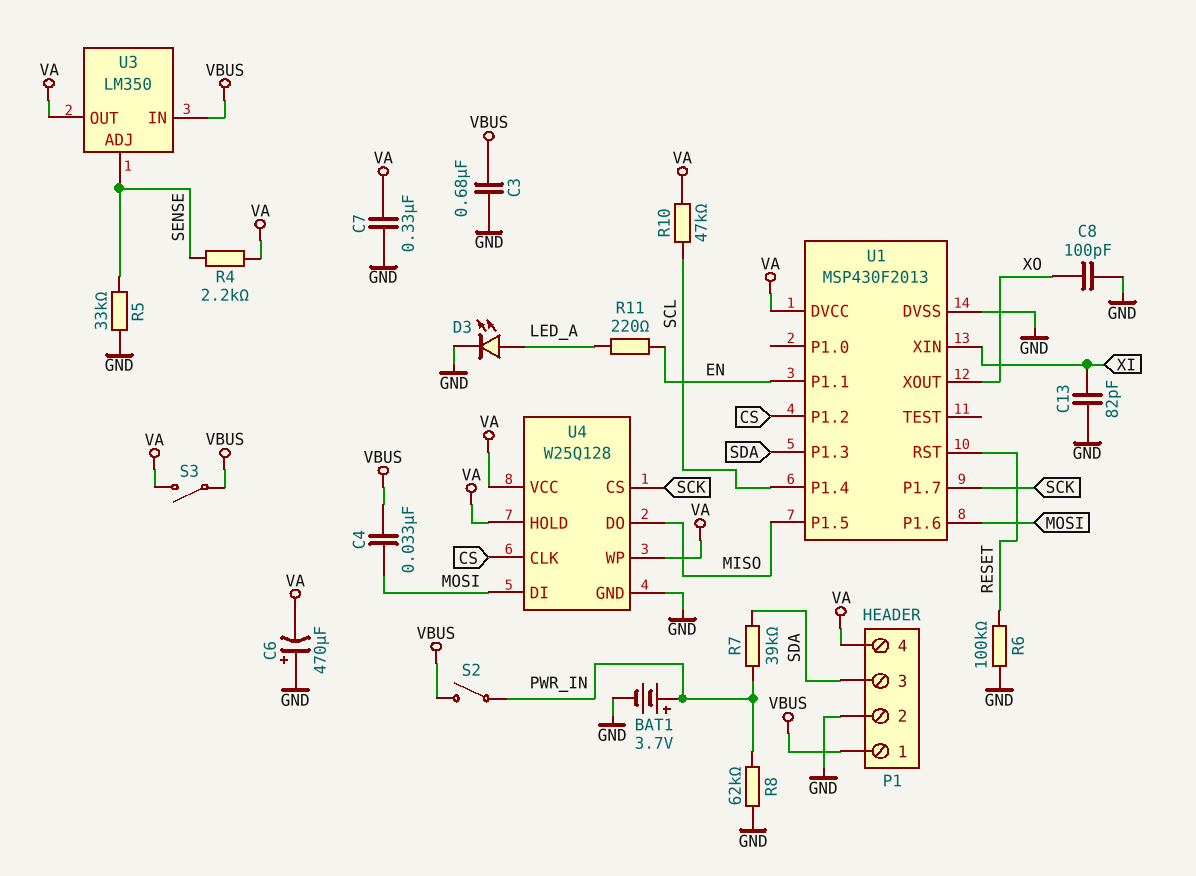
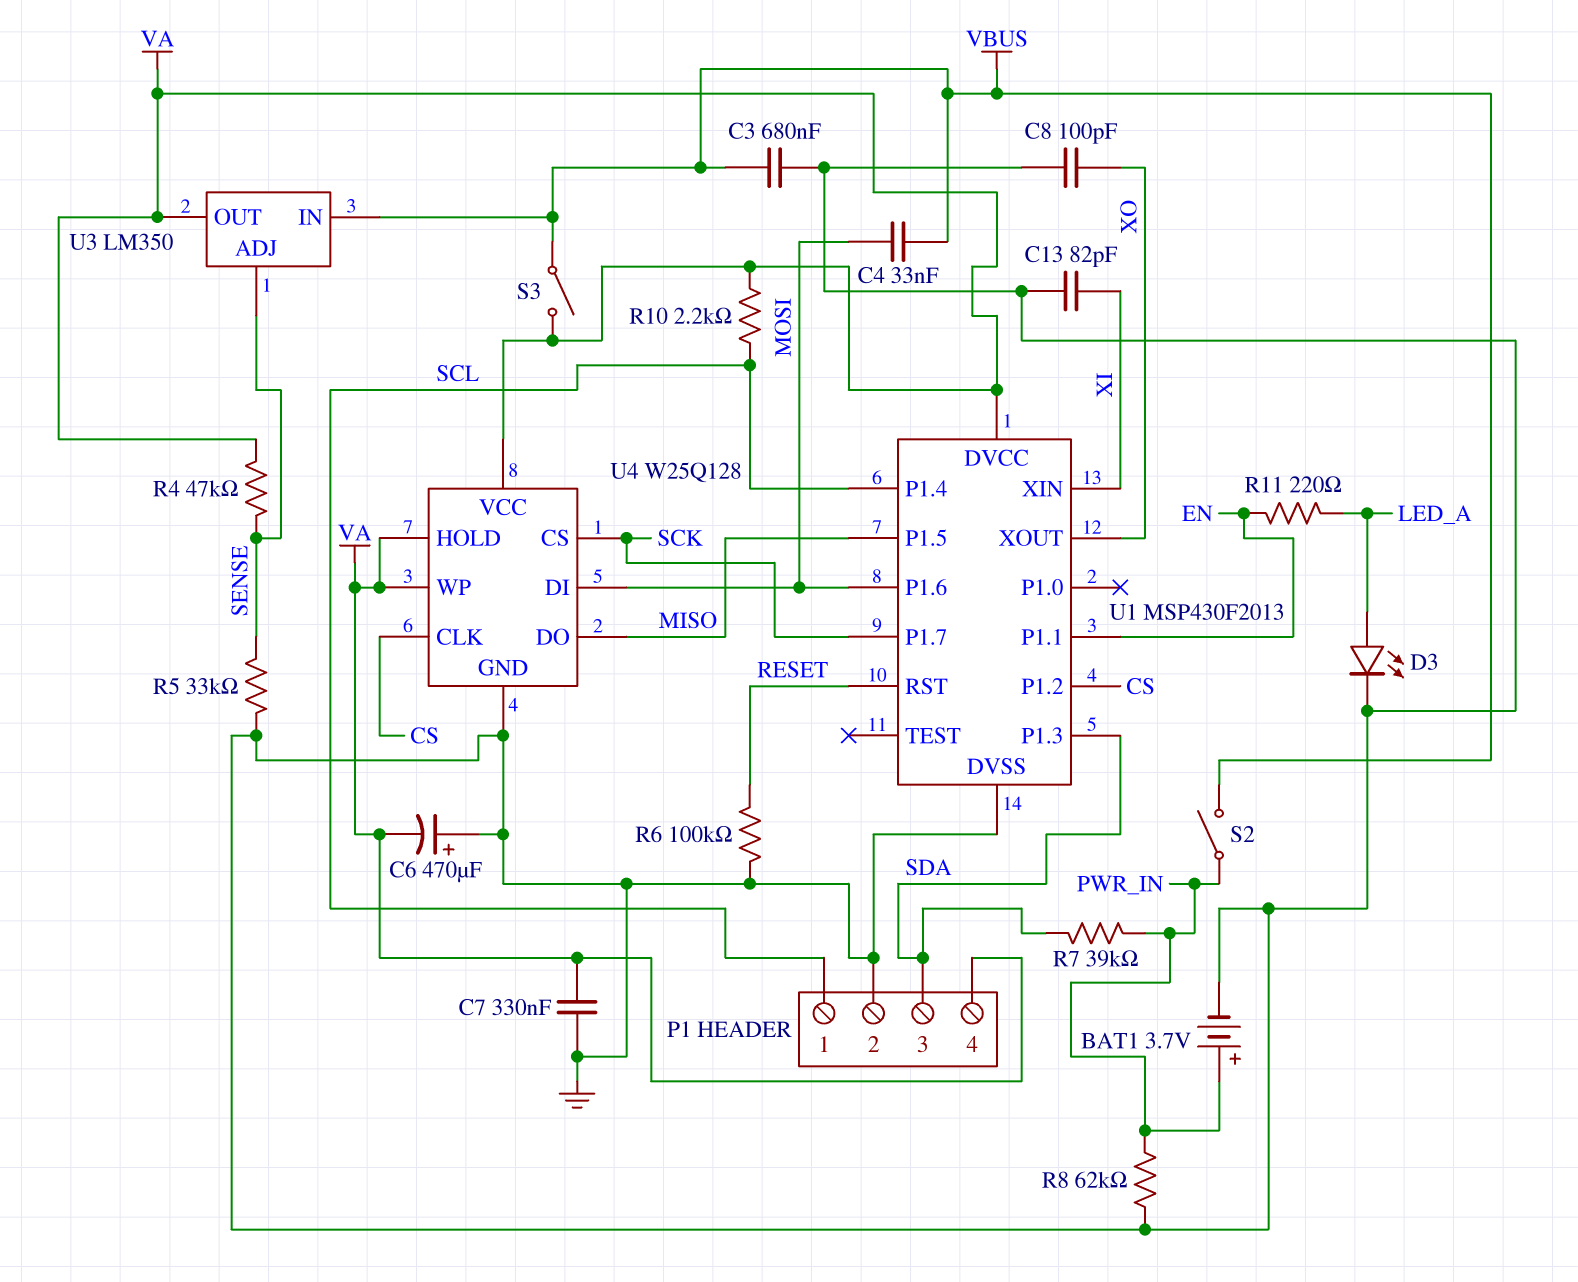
P1 pin 1: VBUS -> SCL
R4: 2.2k (SENSE, VA) -> 47k (SENSE, VA)
R10: 47k (SCL, VA) -> 2.2k (SCL, VA)

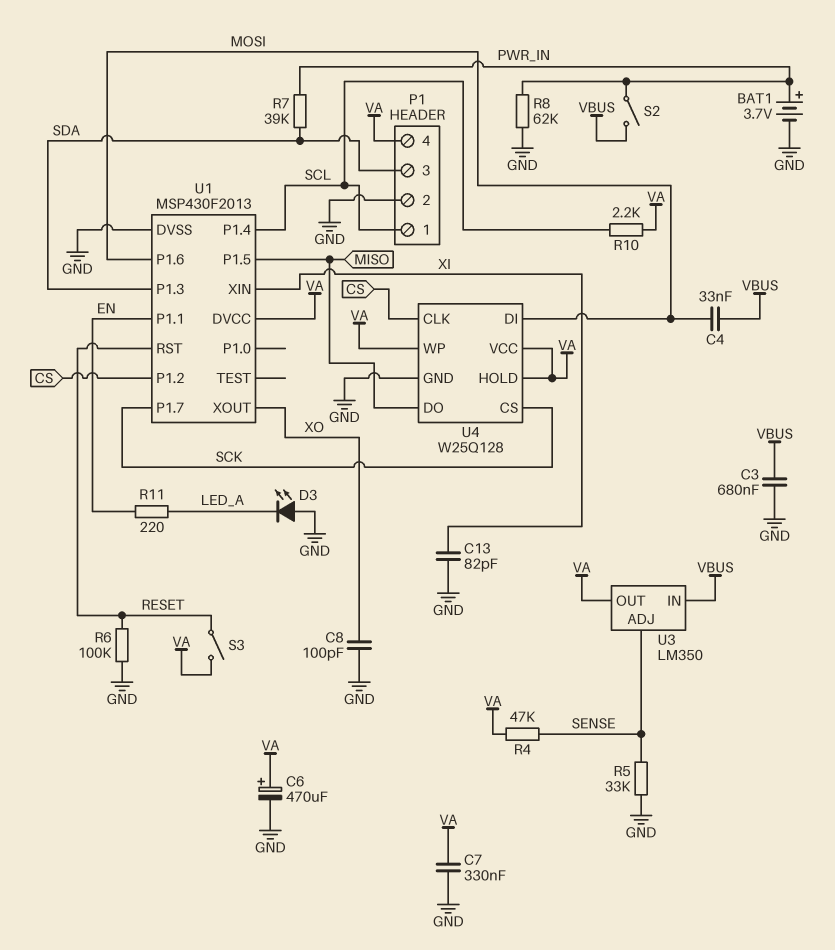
C6: 470uF (plus GND, minus VA) -> 470uF (plus VA, minus GND)
D3: LED (A LED_A, K GND) -> LED (A GND, K LED_A)
S3: switch (VA, VBUS) -> switch (RESET, VA)

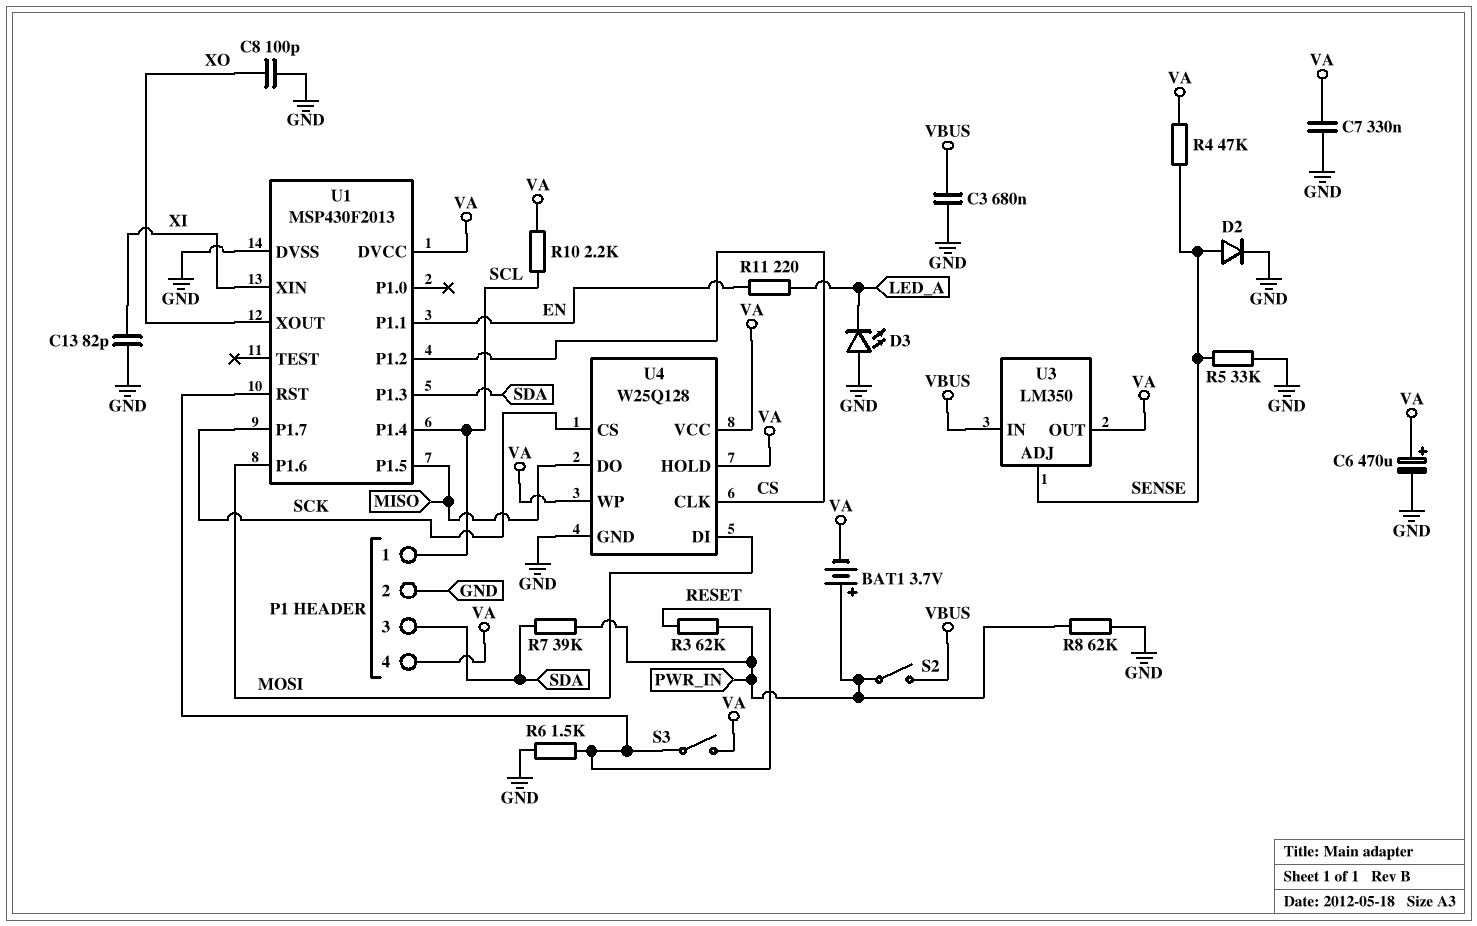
BAT1: 3.7V (plus PWR_IN, minus GND) -> 3.7V (plus PWR_IN, minus VA)
C4: 33nF (MOSI, VBUS) -> none
D2: none -> diode (A SENSE, K GND)
R3: none -> 62k (PWR_IN, RESET)
R6: 100k (GND, RESET) -> 1.5k (GND, RESET)

